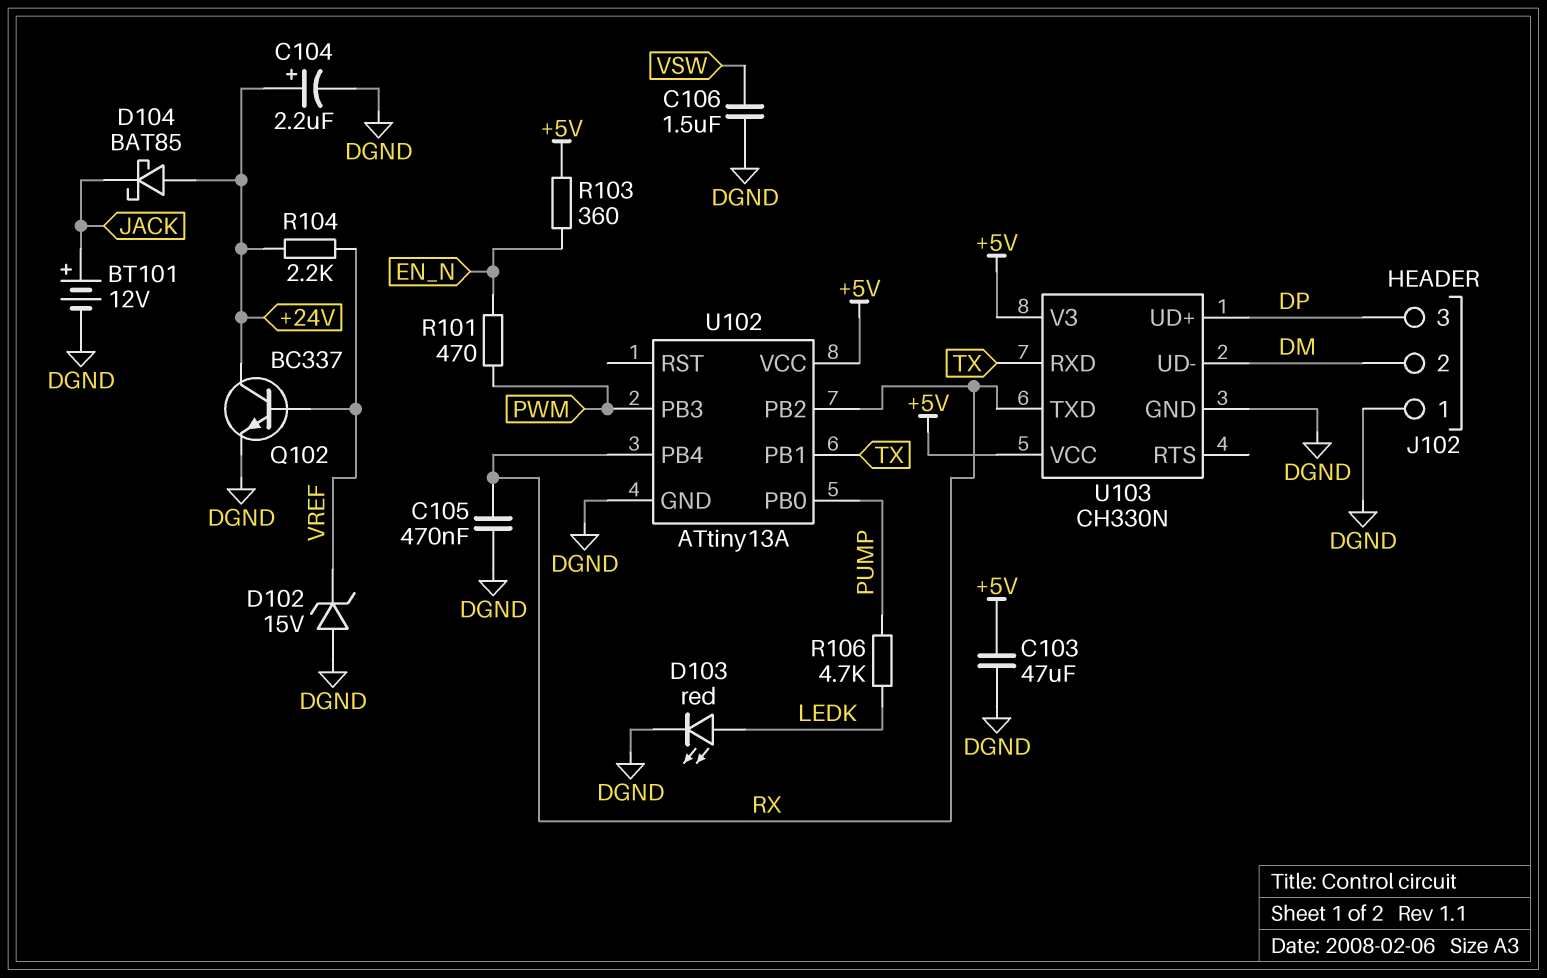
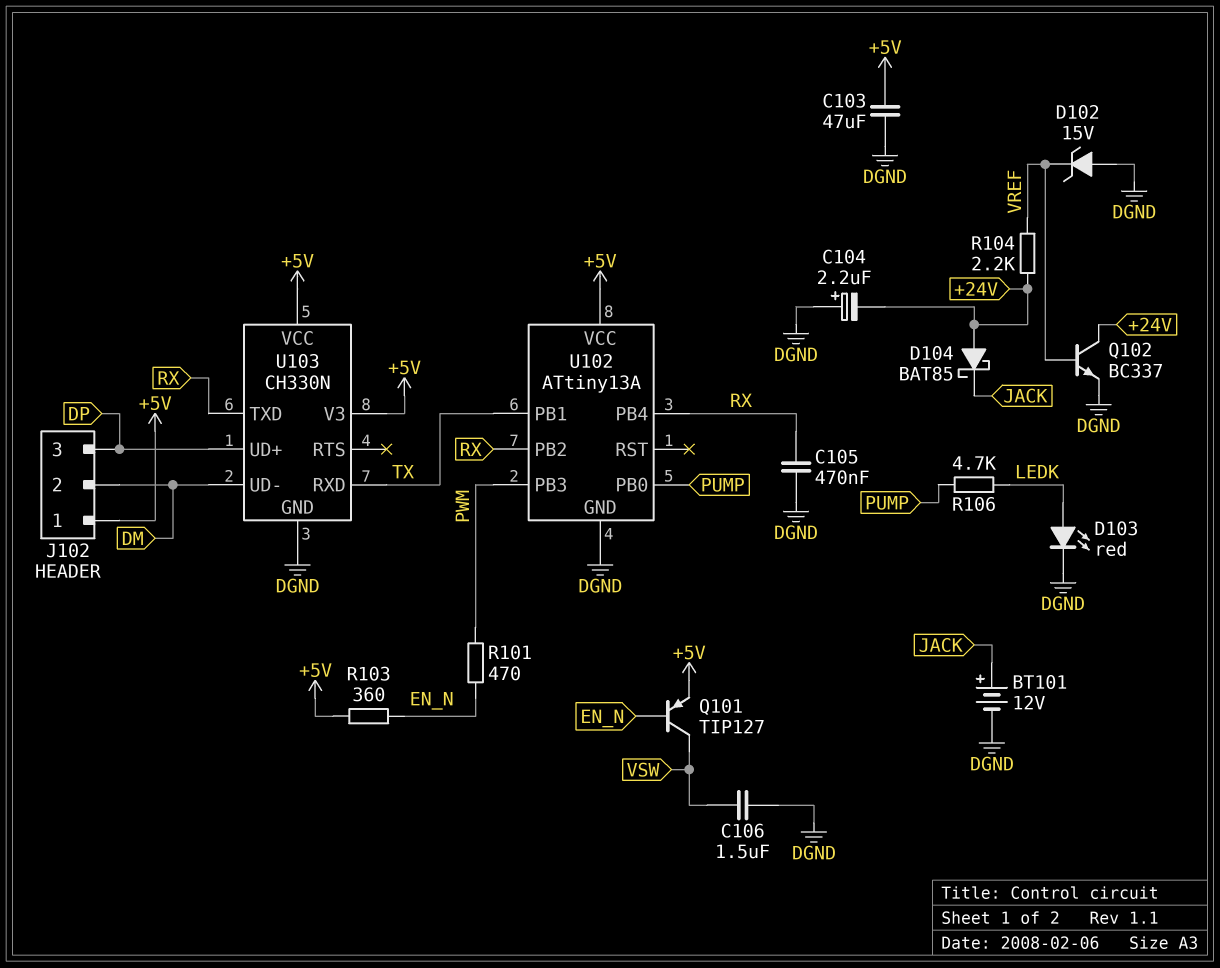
C104: 2.2uF (plus +24V, minus DGND) -> 2.2uF (plus DGND, minus +24V)
J102 pin 1: DGND -> +5V
Q101: none -> PNP TIP127 (B EN_N, C VSW, E +5V)

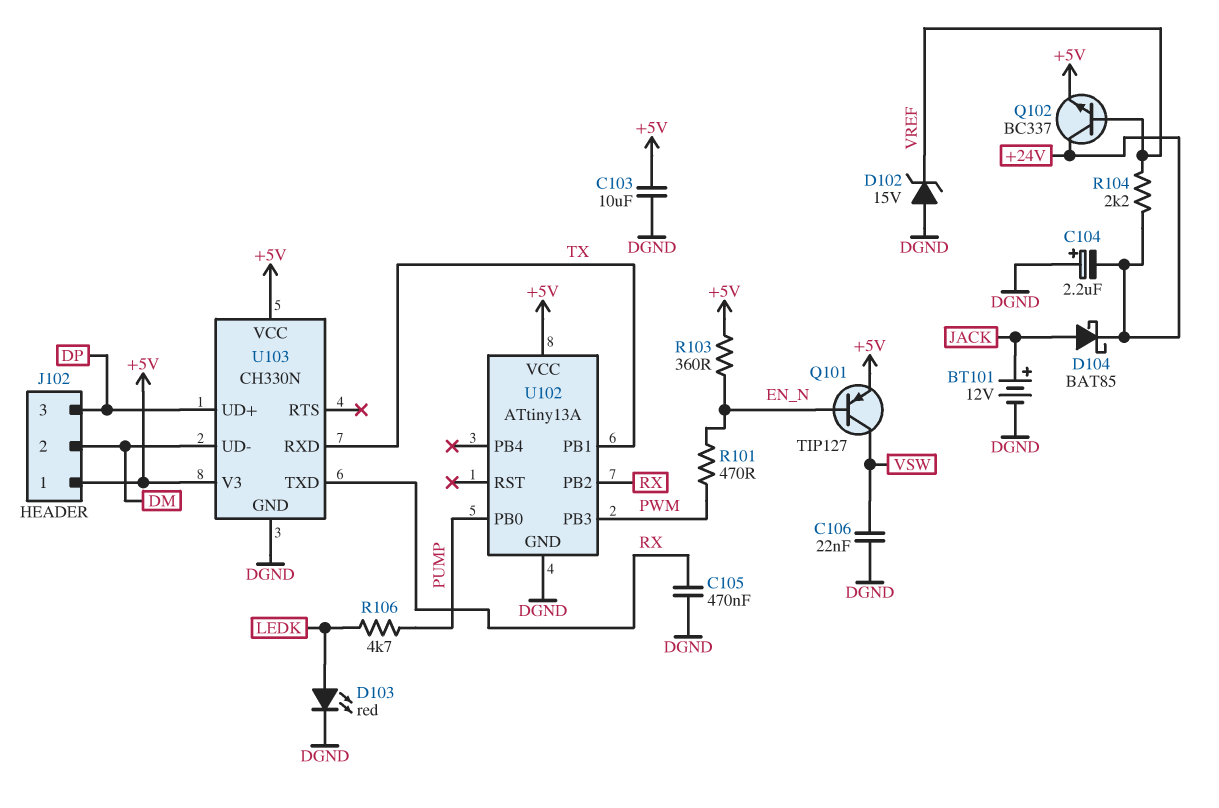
C103: 47uF (+5V, DGND) -> 10uF (+5V, DGND)
C106: 1.5uF (DGND, VSW) -> 22nF (DGND, VSW)
D104: schottky BAT85 (A +24V, K JACK) -> schottky BAT85 (A JACK, K +24V)
Q102: NPN BC337 (B VREF, C +24V, E DGND) -> NPN BC337 (B VREF, C +24V, E +5V)
U102 pin PB4: RX -> none

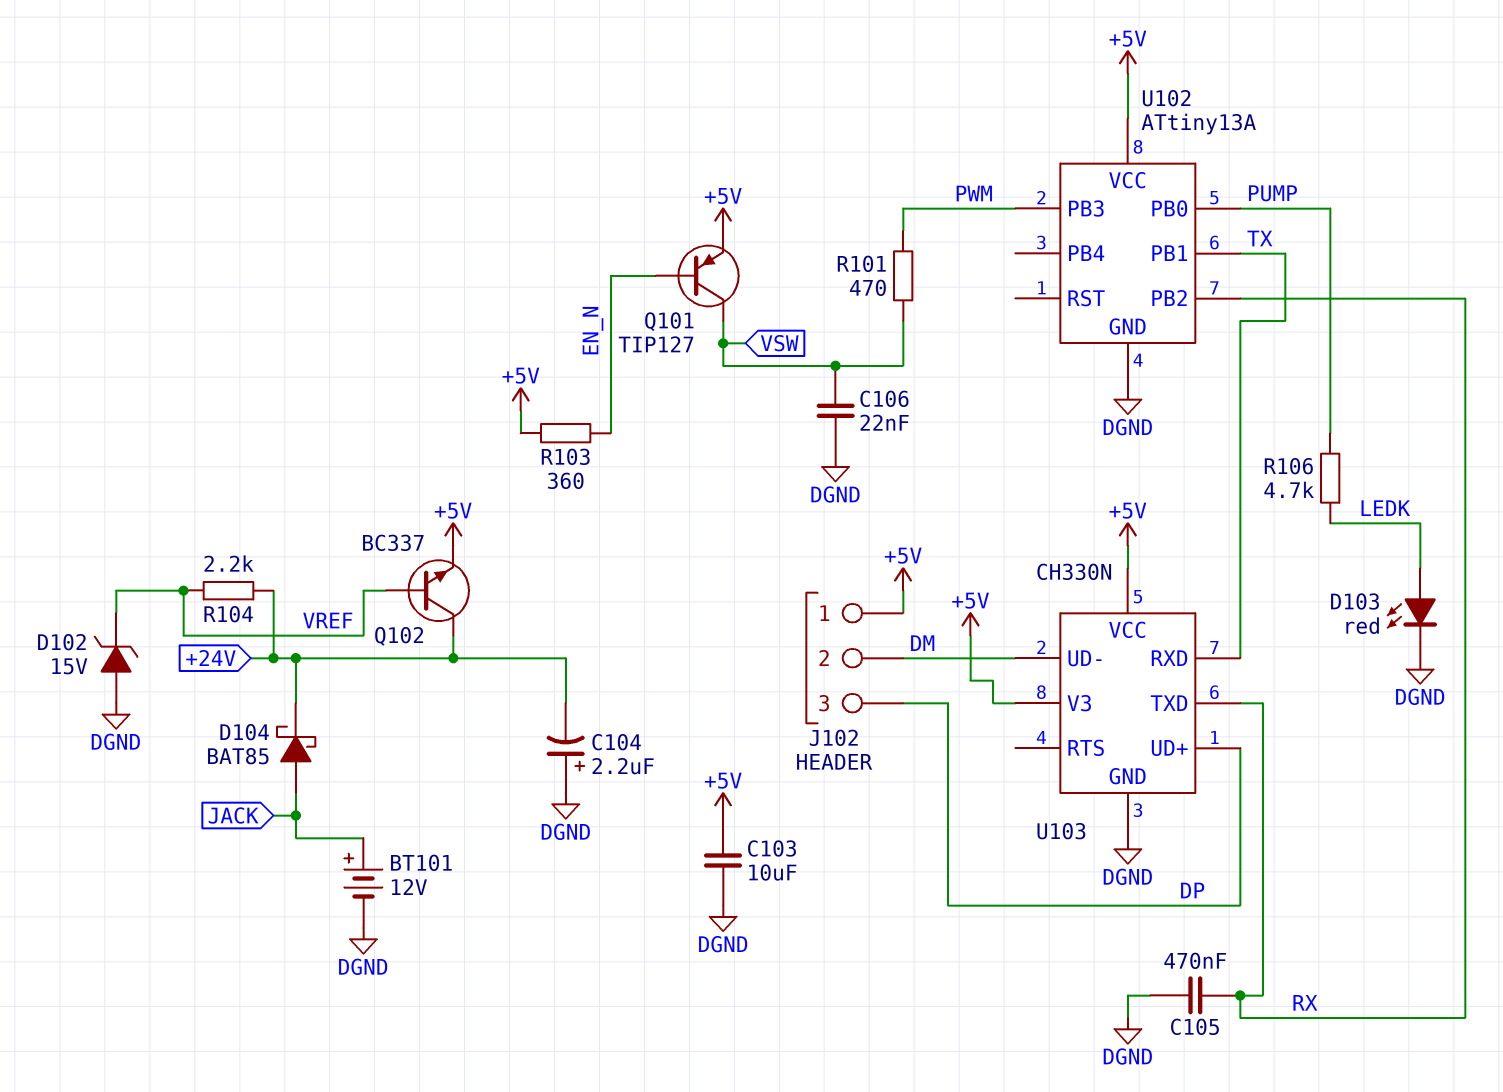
R101: 470 (EN_N, PWM) -> 470 (PWM, VSW)

